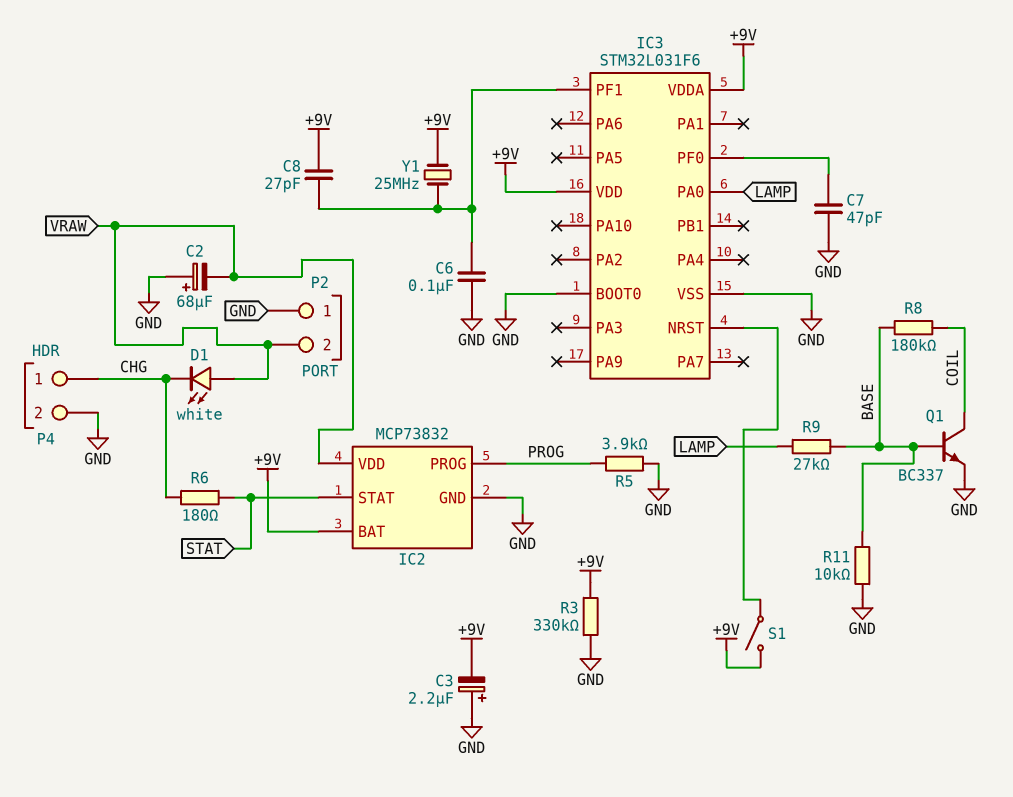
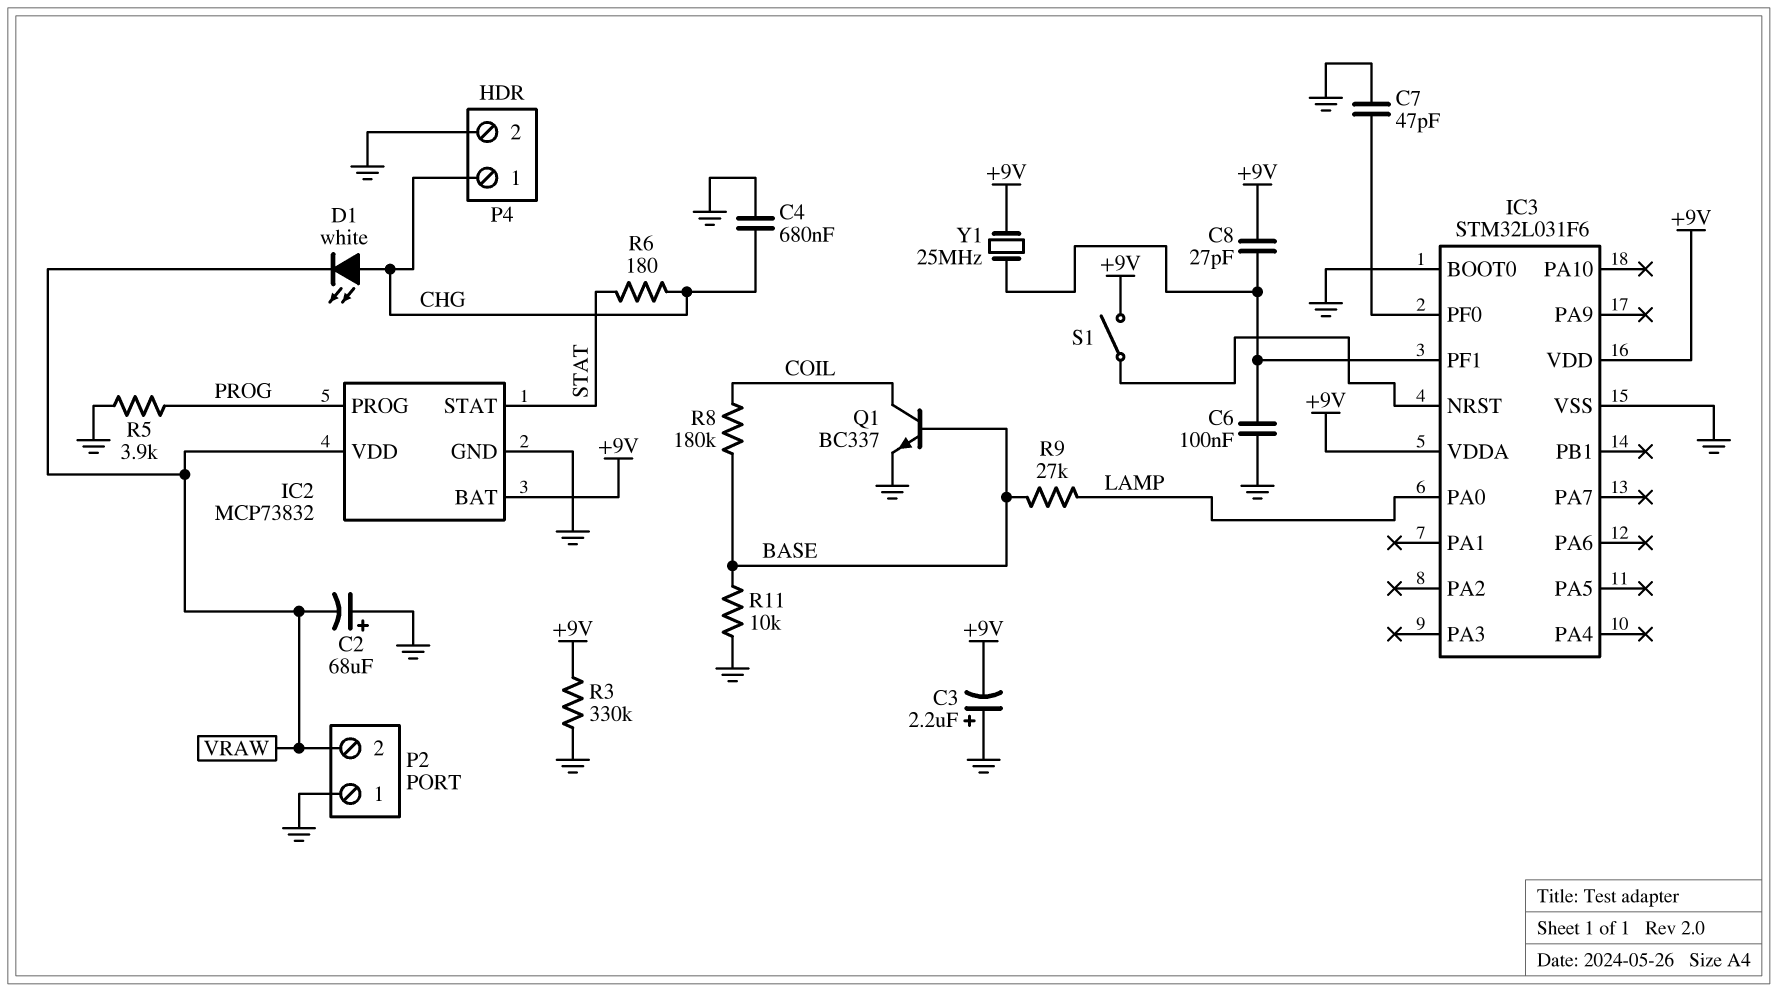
C4: none -> 680nF (CHG, GND)
D1: LED white (A VRAW, K CHG) -> LED white (A CHG, K VRAW)

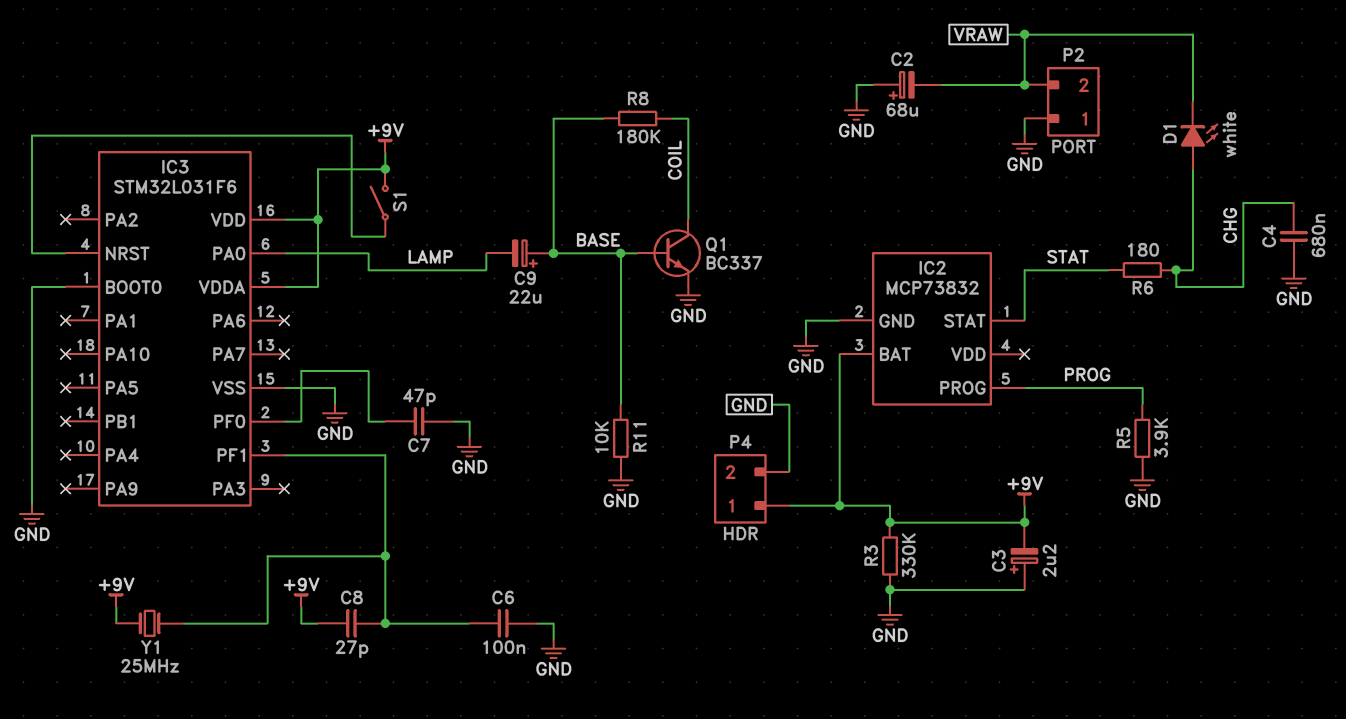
C9: none -> 22uF (plus BASE, minus LAMP)
IC2 pin VDD: VRAW -> none
P4 pin 1: CHG -> +9V
R9: 27k (BASE, LAMP) -> none

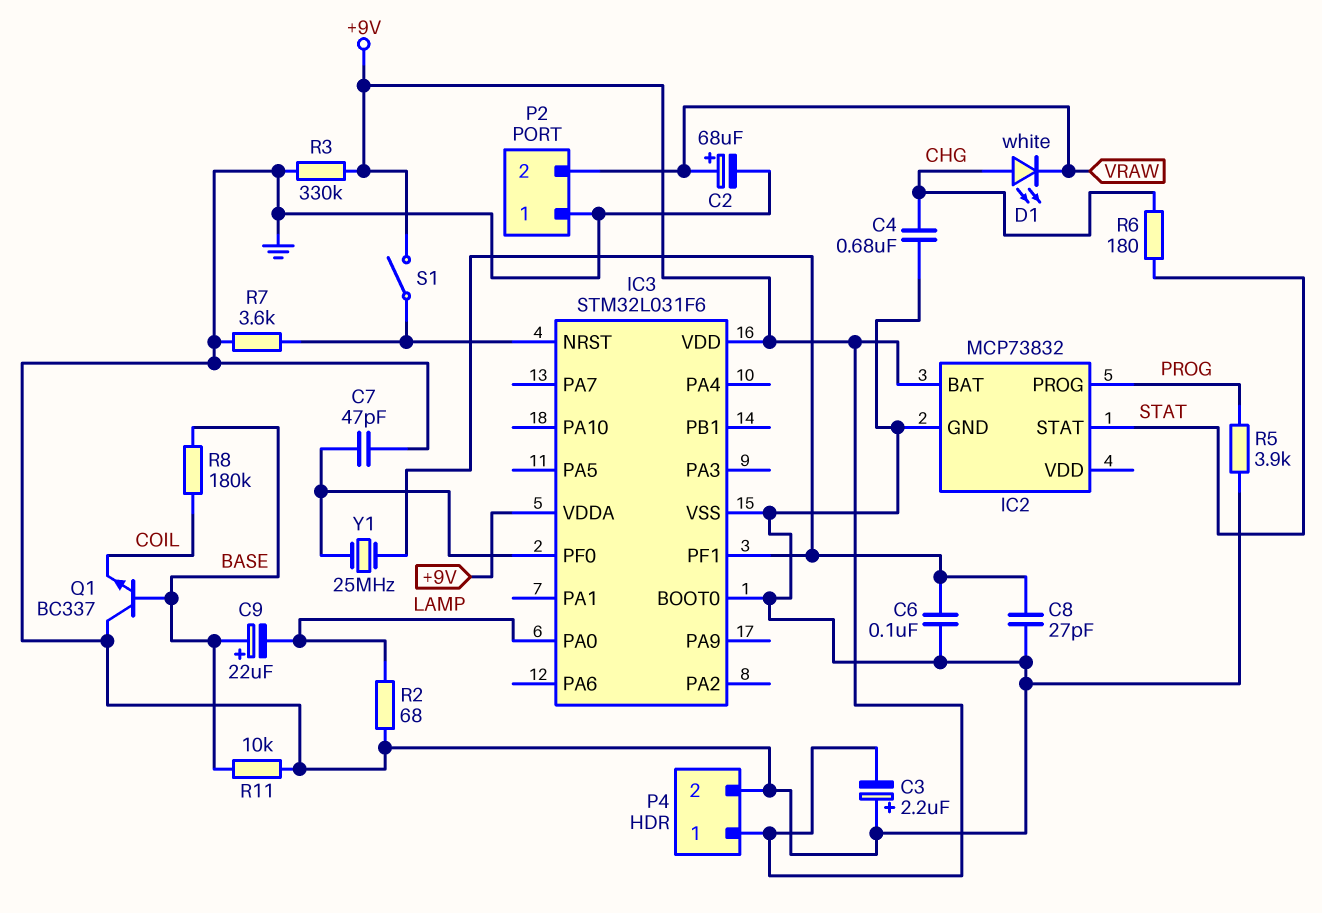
C2: 68uF (plus GND, minus VRAW) -> 68uF (plus VRAW, minus GND)
C8: 27pF (+9V, IC3/PF1) -> 27pF (GND, IC3/PF1)
Q1: NPN BC337 (B BASE, C COIL, E GND) -> NPN BC337 (B BASE, C GND, E COIL)
R2: none -> 68 (GND, LAMP)
R7: none -> 3.6k (GND, IC3/NRST)
Y1: 25MHz (+9V, IC3/PF1) -> 25MHz (IC3/PF0, IC3/PF1)

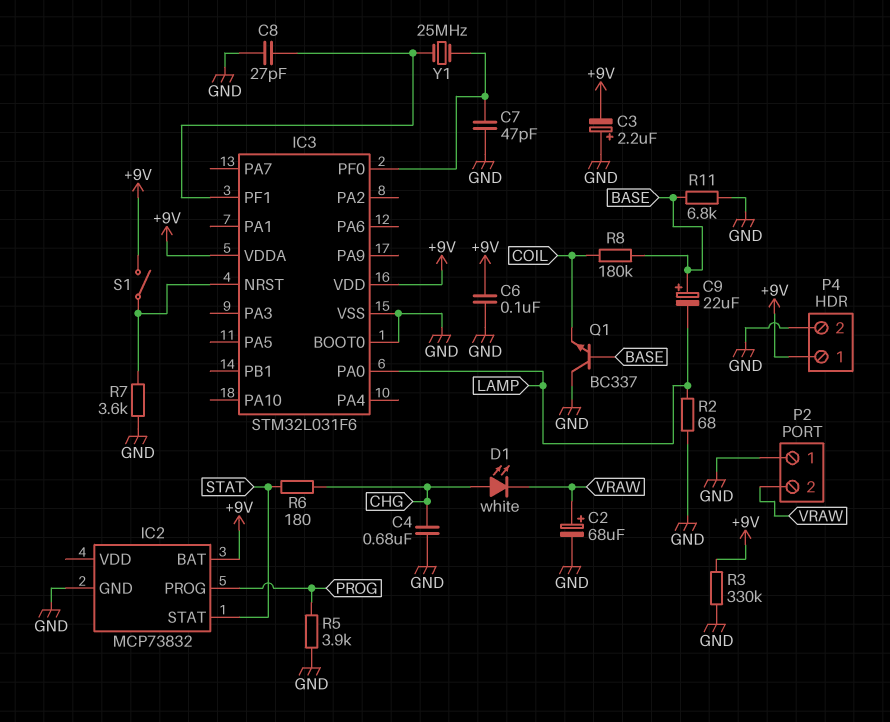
C6: 100nF (GND, IC3/PF1) -> 100nF (+9V, GND)
R11: 10k (BASE, GND) -> 6.8k (BASE, GND)

